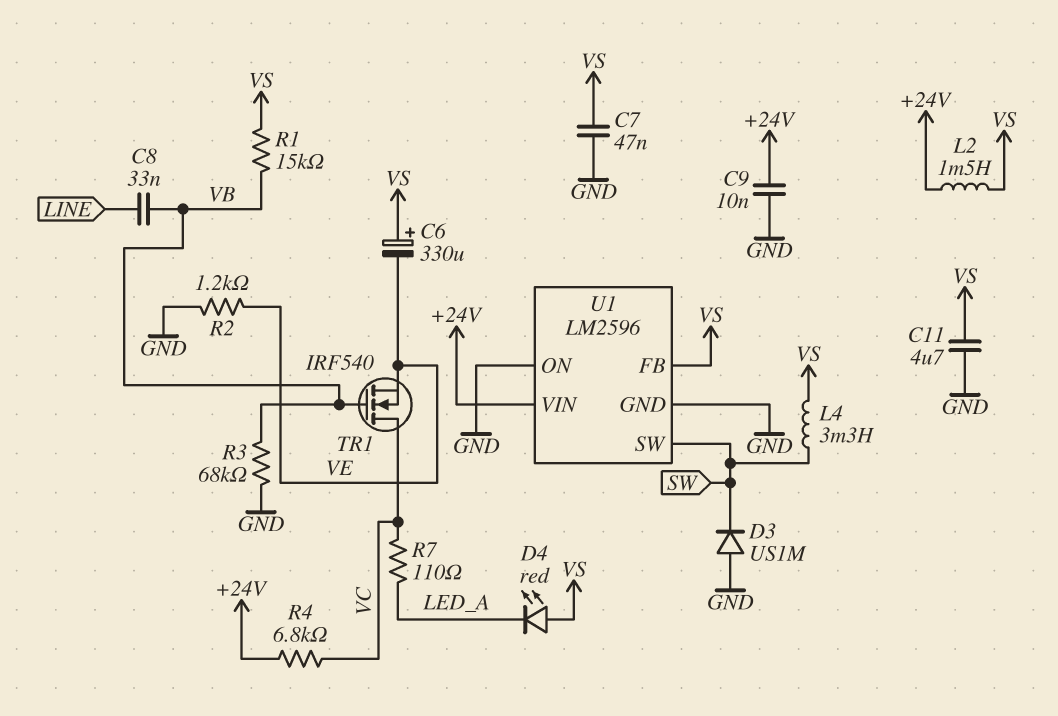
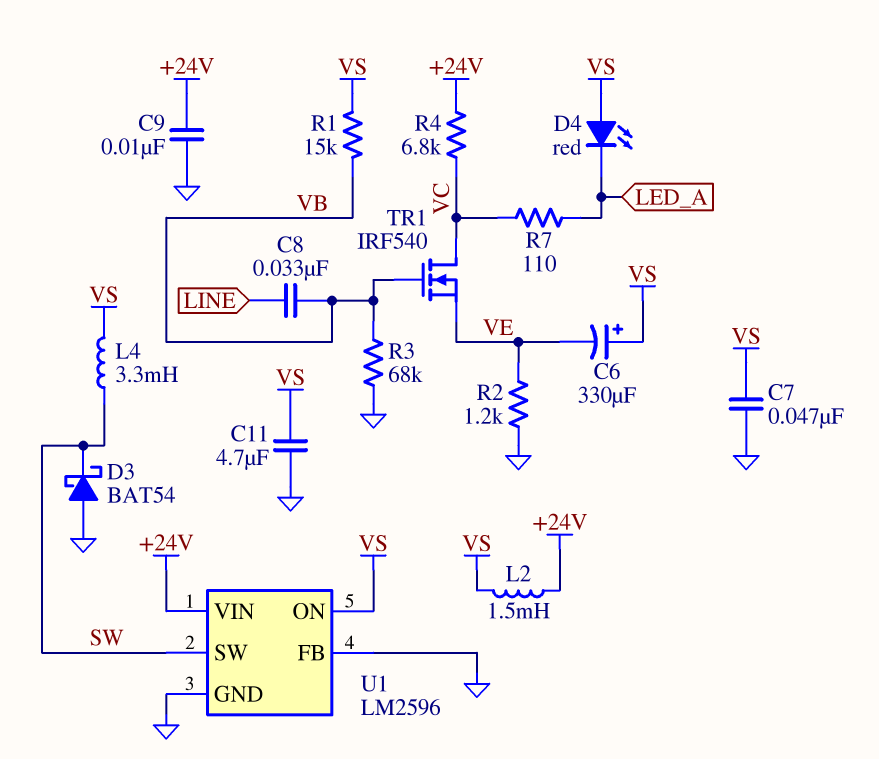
D3: diode US1M (A GND, K SW) -> schottky BAT54 (A GND, K SW)
U1 pin FB: VS -> GND
U1 pin ON: GND -> VS

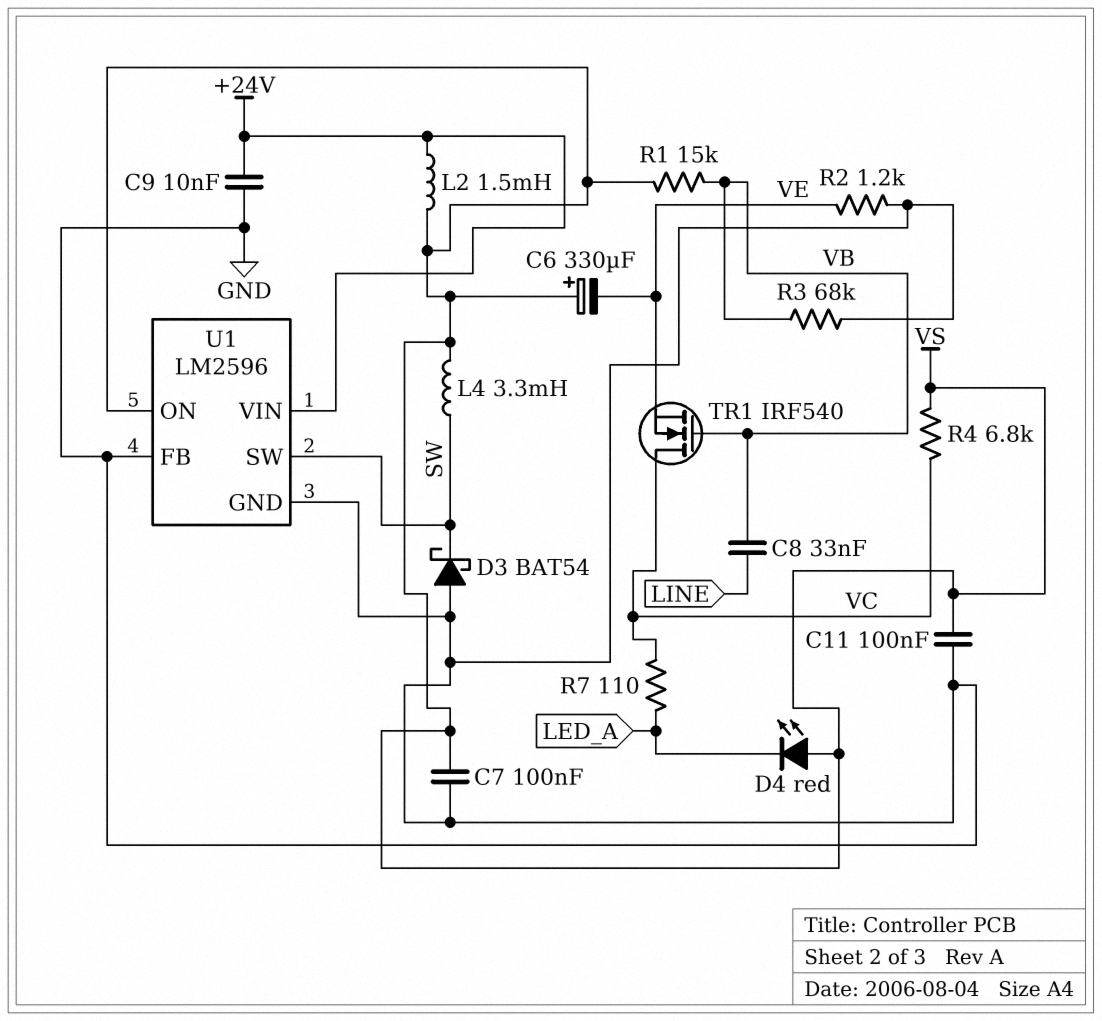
C7: 47nF (GND, VS) -> 100nF (GND, VS)
C11: 4.7uF (GND, VS) -> 100nF (GND, VS)
R4: 6.8k (+24V, VC) -> 6.8k (VC, VS)

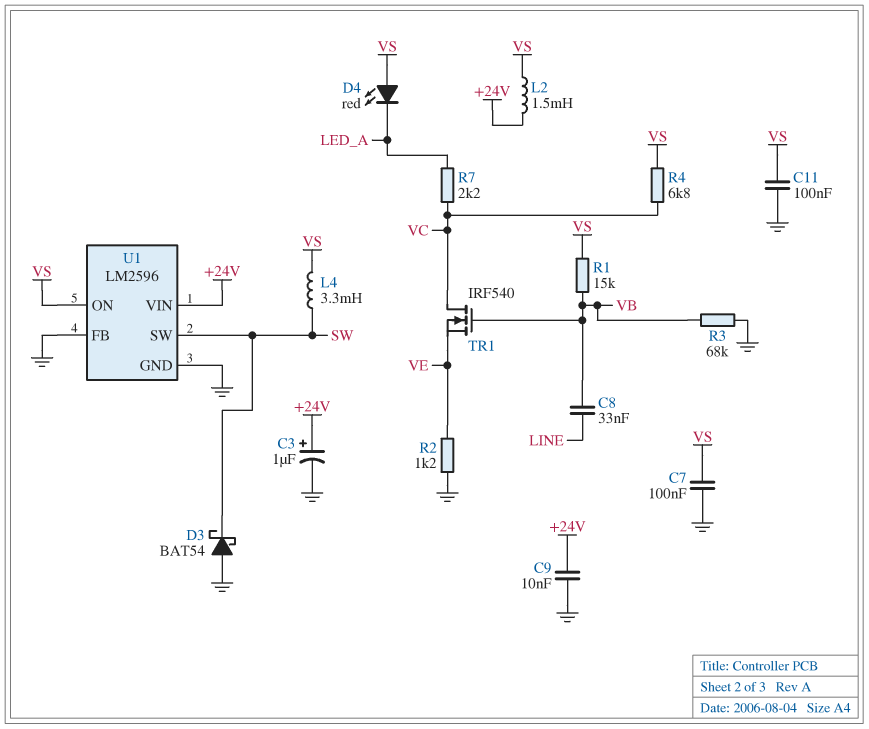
C3: none -> 1uF (plus +24V, minus GND)
C6: 330uF (plus VS, minus VE) -> none
R7: 110 (LED_A, VC) -> 2.2k (LED_A, VC)

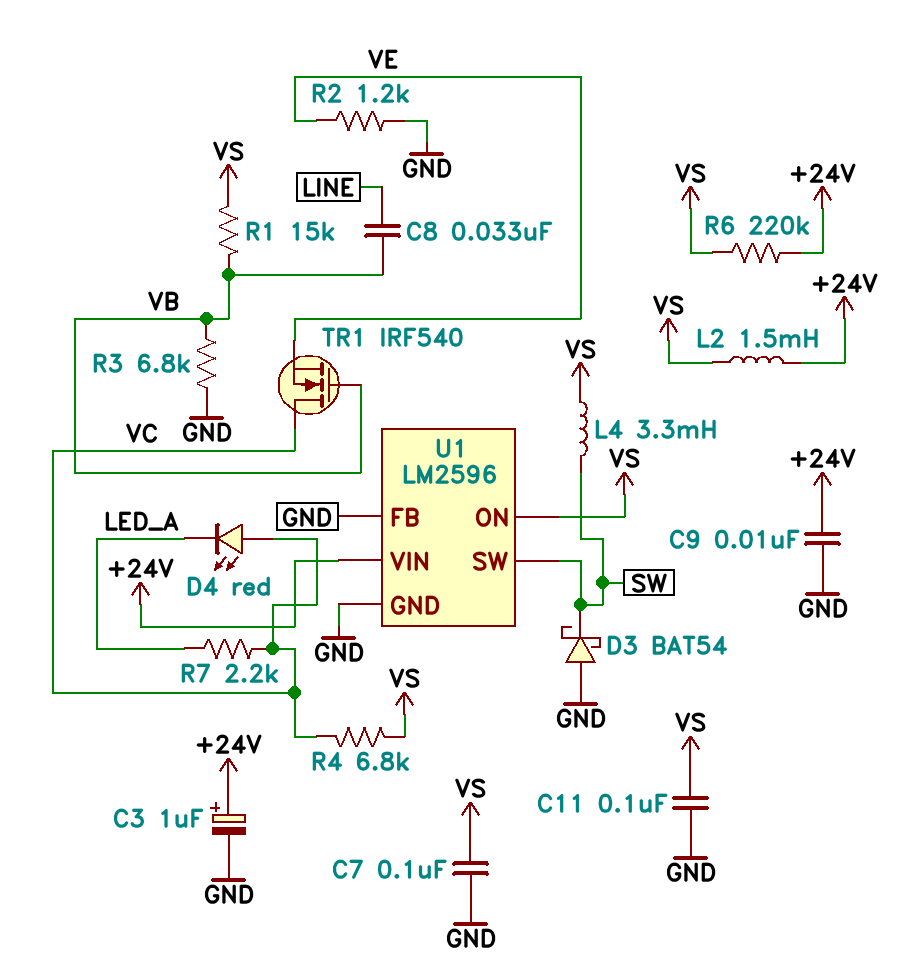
D4: LED red (A VS, K LED_A) -> LED red (A VC, K LED_A)
R3: 68k (GND, VB) -> 6.8k (GND, VB)
R6: none -> 220k (+24V, VS)

